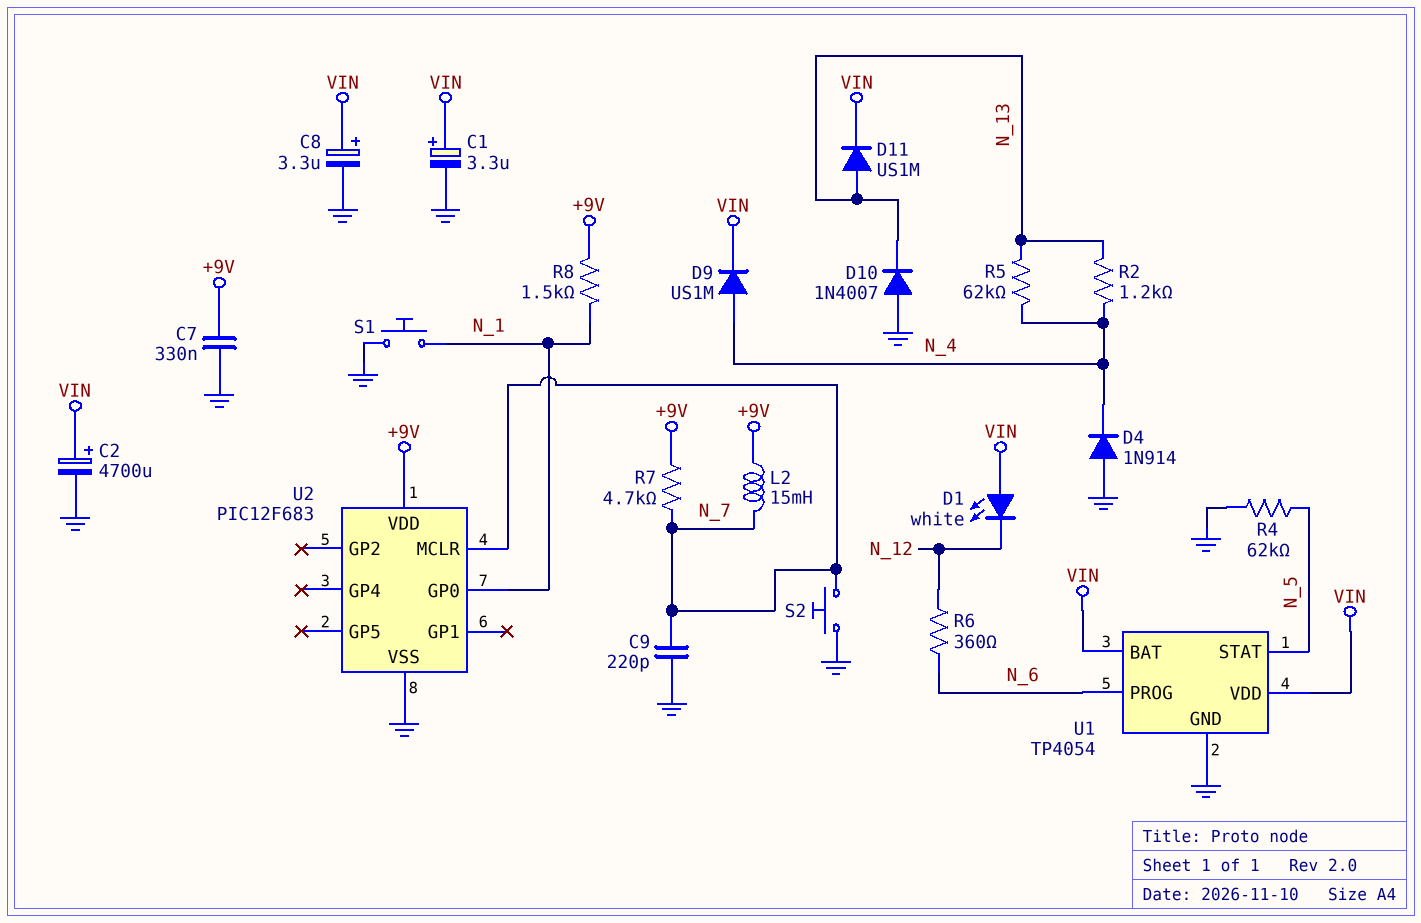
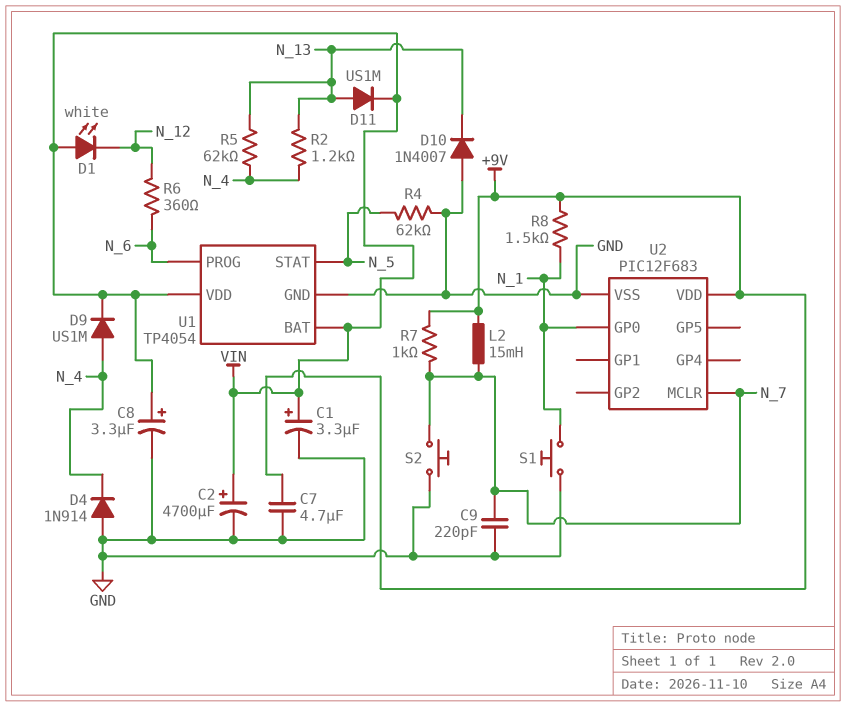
C7: 330nF (+9V, GND) -> 4.7uF (+9V, GND)
R7: 4.7k (+9V, N_7) -> 1k (+9V, N_7)

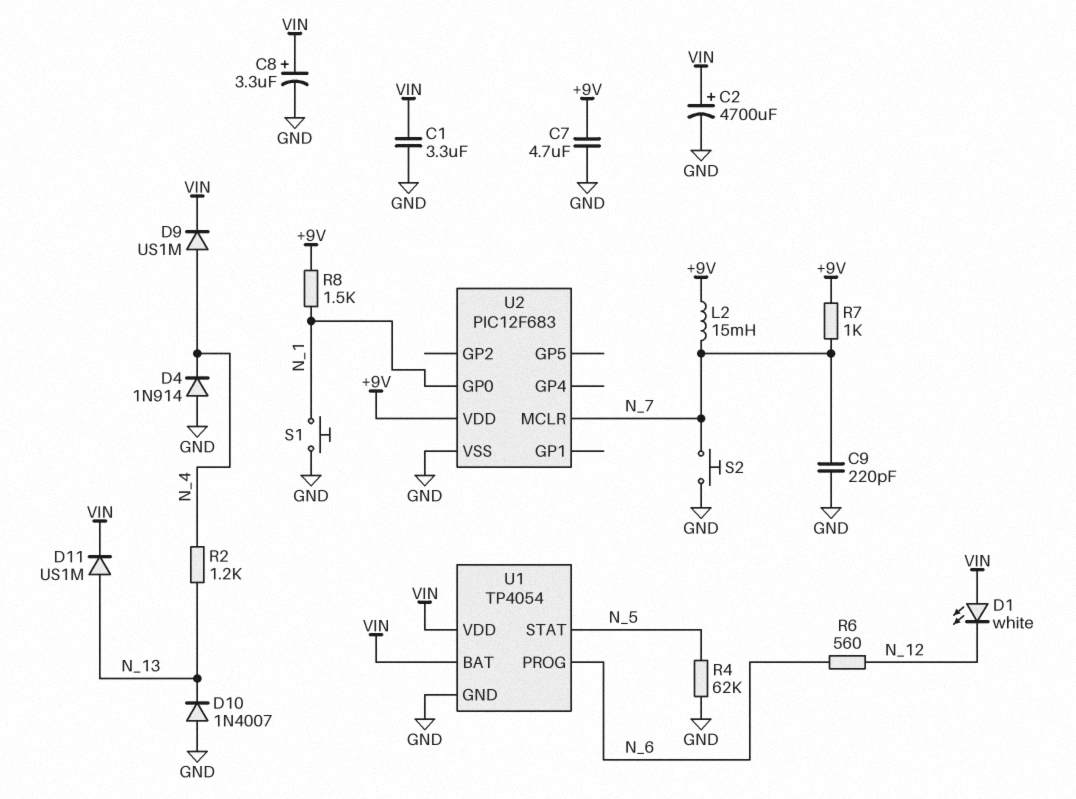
C1: 3.3uF (plus VIN, minus GND) -> 3.3uF (GND, VIN)
R5: 62k (N_4, N_13) -> none
R6: 360 (N_6, N_12) -> 560 (N_6, N_12)

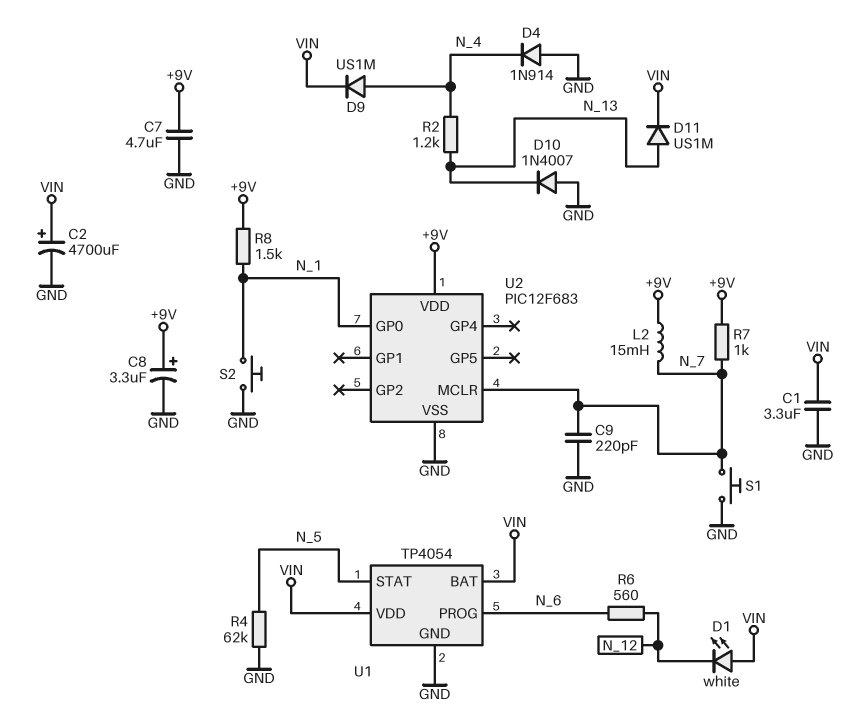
C8: 3.3uF (plus VIN, minus GND) -> 3.3uF (plus +9V, minus GND)
S1: button (GND, N_1) -> button (GND, N_7)
S2: button (GND, N_7) -> button (GND, N_1)

